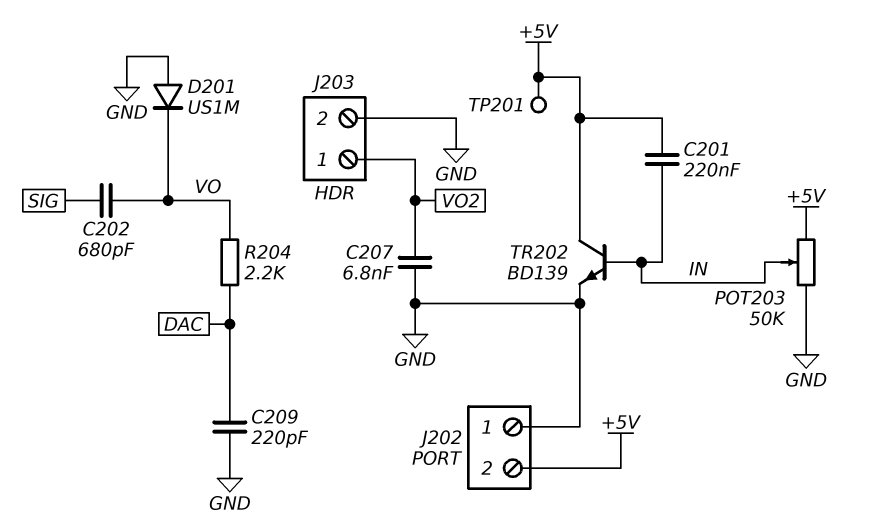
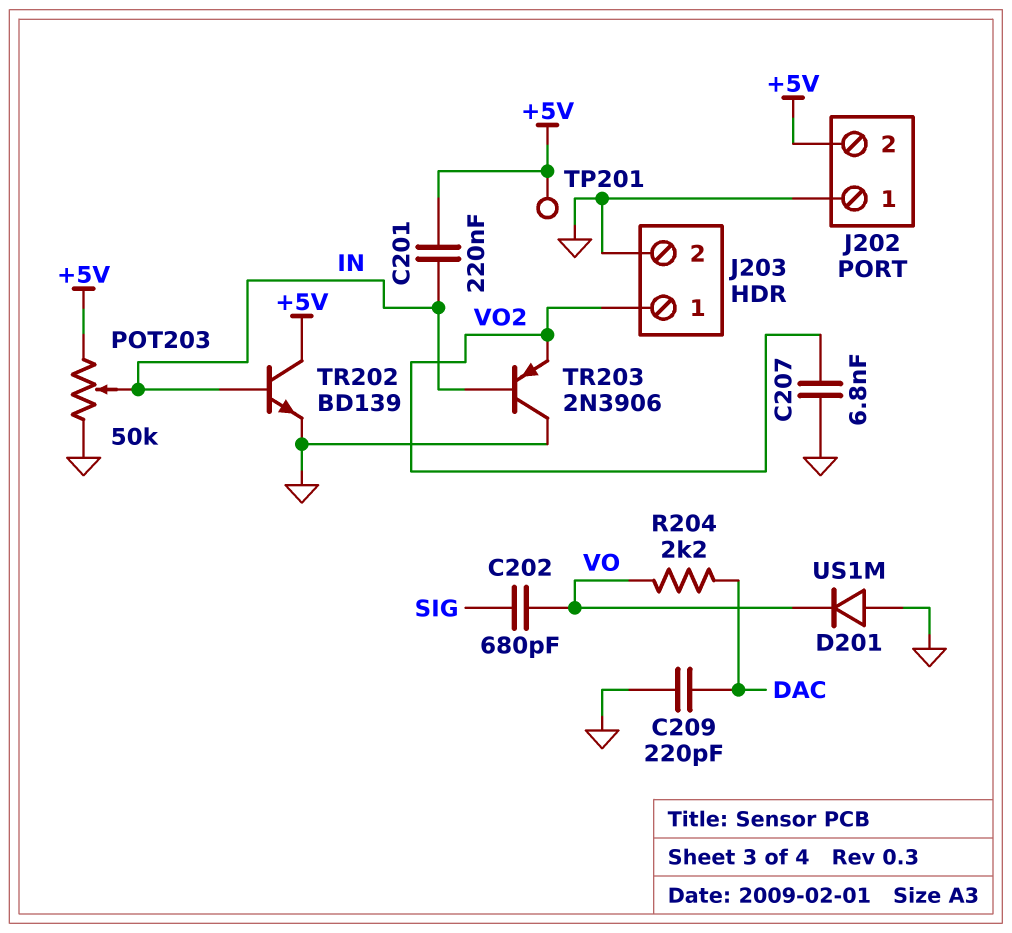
TR203: none -> PNP 2N3906 (B IN, C GND, E VO2)

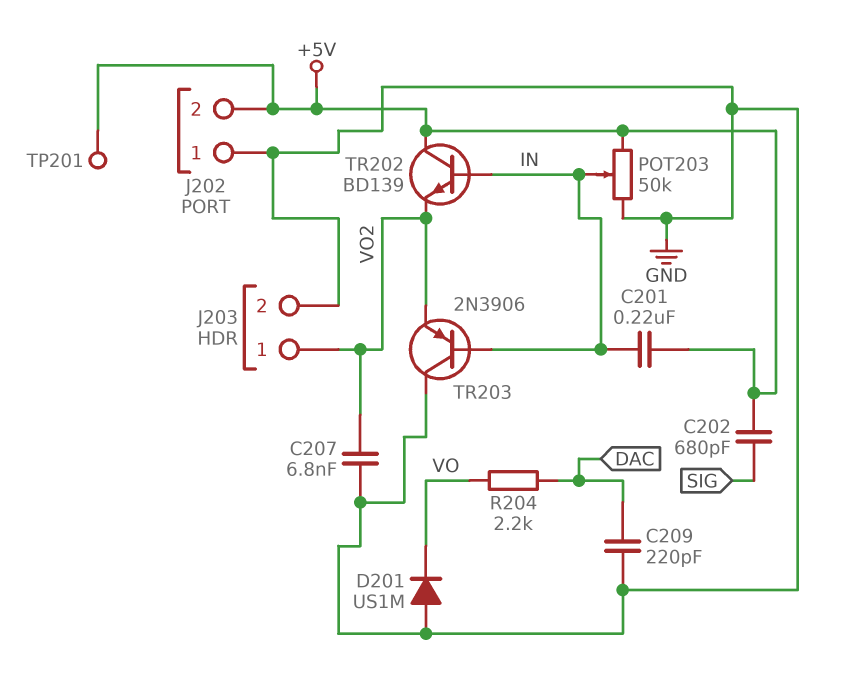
C202: 680pF (SIG, VO) -> 680pF (+5V, SIG)
TR202: NPN BD139 (B IN, C +5V, E GND) -> NPN BD139 (B IN, C +5V, E VO2)

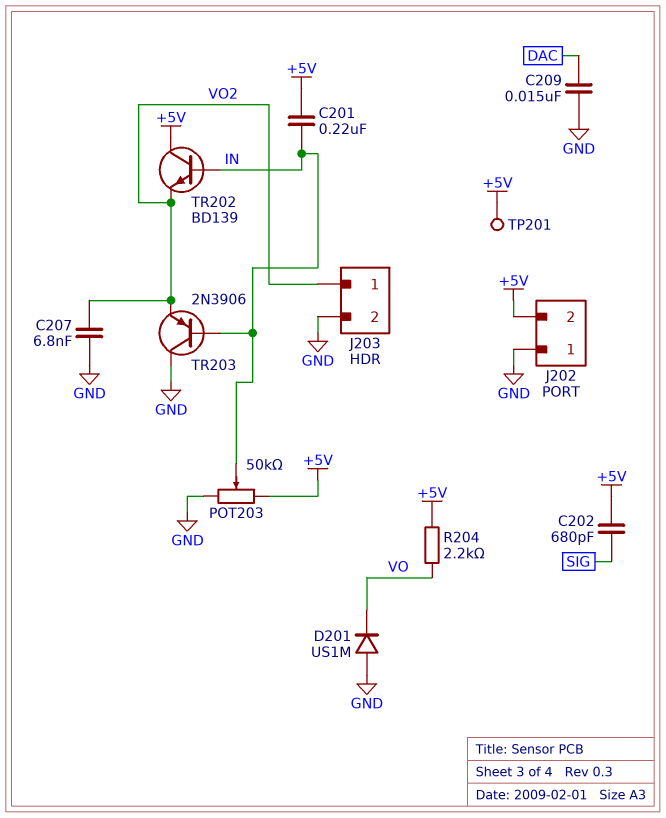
C209: 220pF (DAC, GND) -> 15nF (DAC, GND)
R204: 2.2k (DAC, VO) -> 2.2k (+5V, VO)

